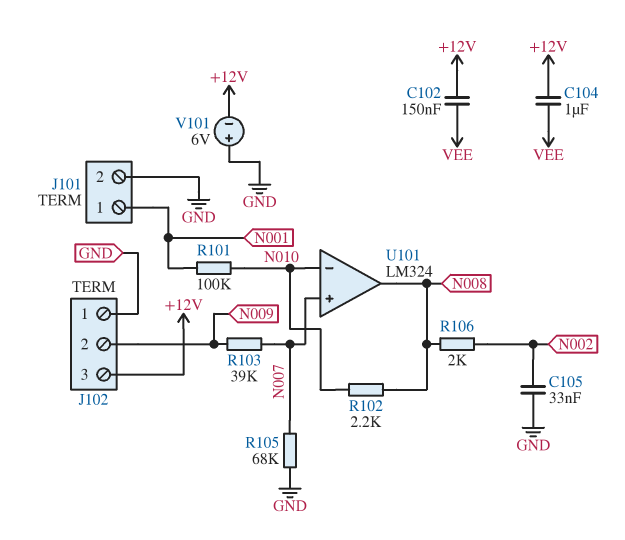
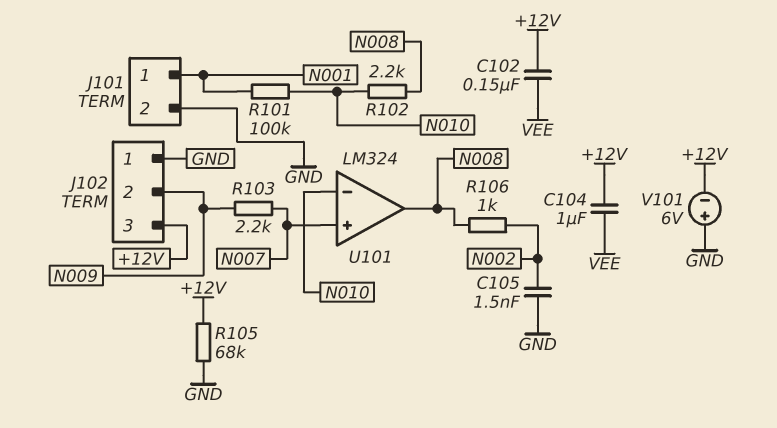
C105: 33nF (GND, N002) -> 1.5nF (GND, N002)
R103: 39k (N007, N009) -> 2.2k (N007, N009)
R105: 68k (GND, N007) -> 68k (+12V, GND)
R106: 2k (N002, N008) -> 1k (N002, N008)

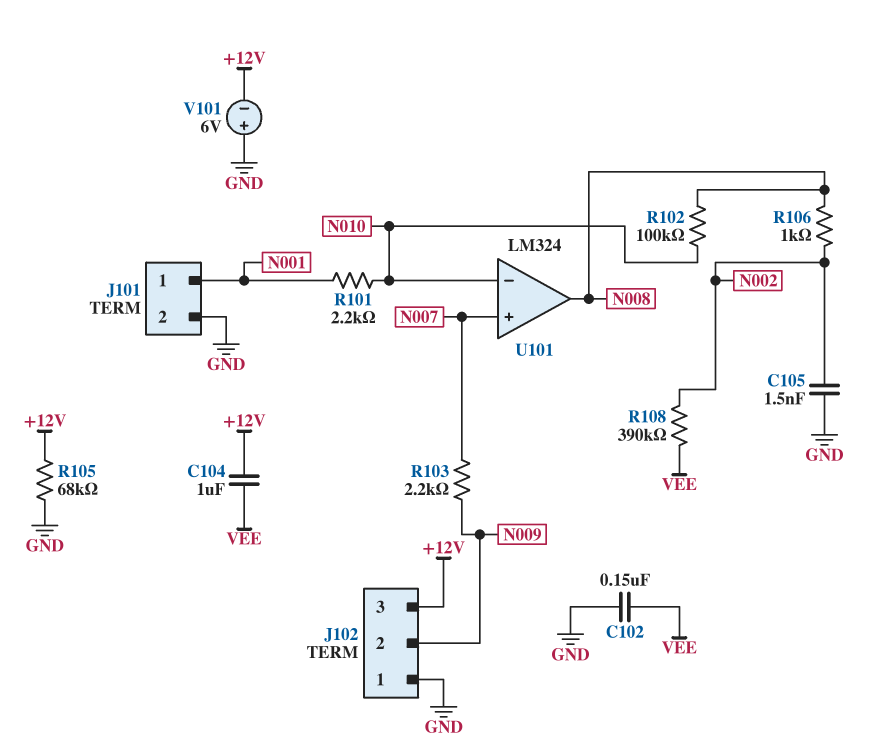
C102: 150nF (+12V, VEE) -> 150nF (GND, VEE)
R101: 100k (N001, N010) -> 2.2k (N001, N010)
R102: 2.2k (N008, N010) -> 100k (N008, N010)
R108: none -> 390k (N002, VEE)

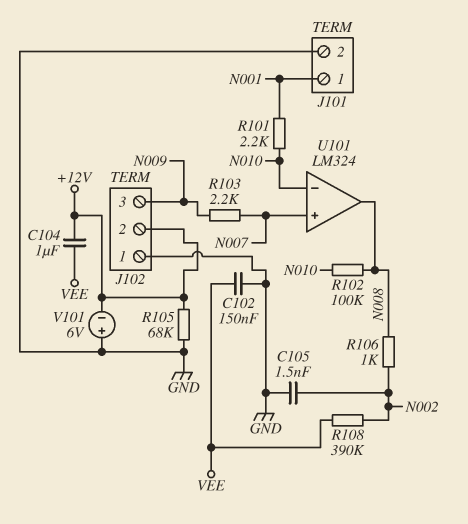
J102 pin 2: N009 -> +12V
J102 pin 3: +12V -> N009

